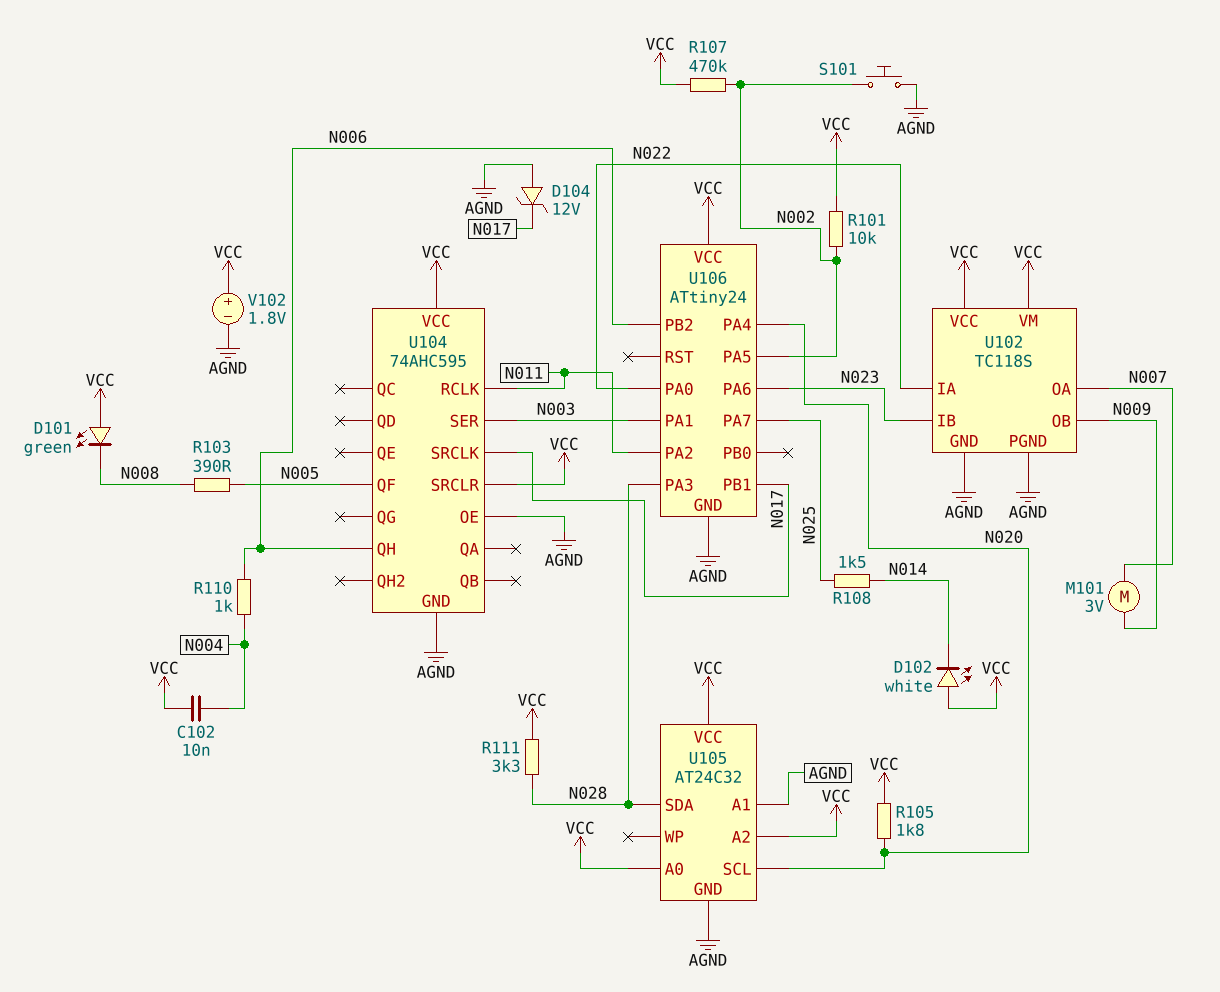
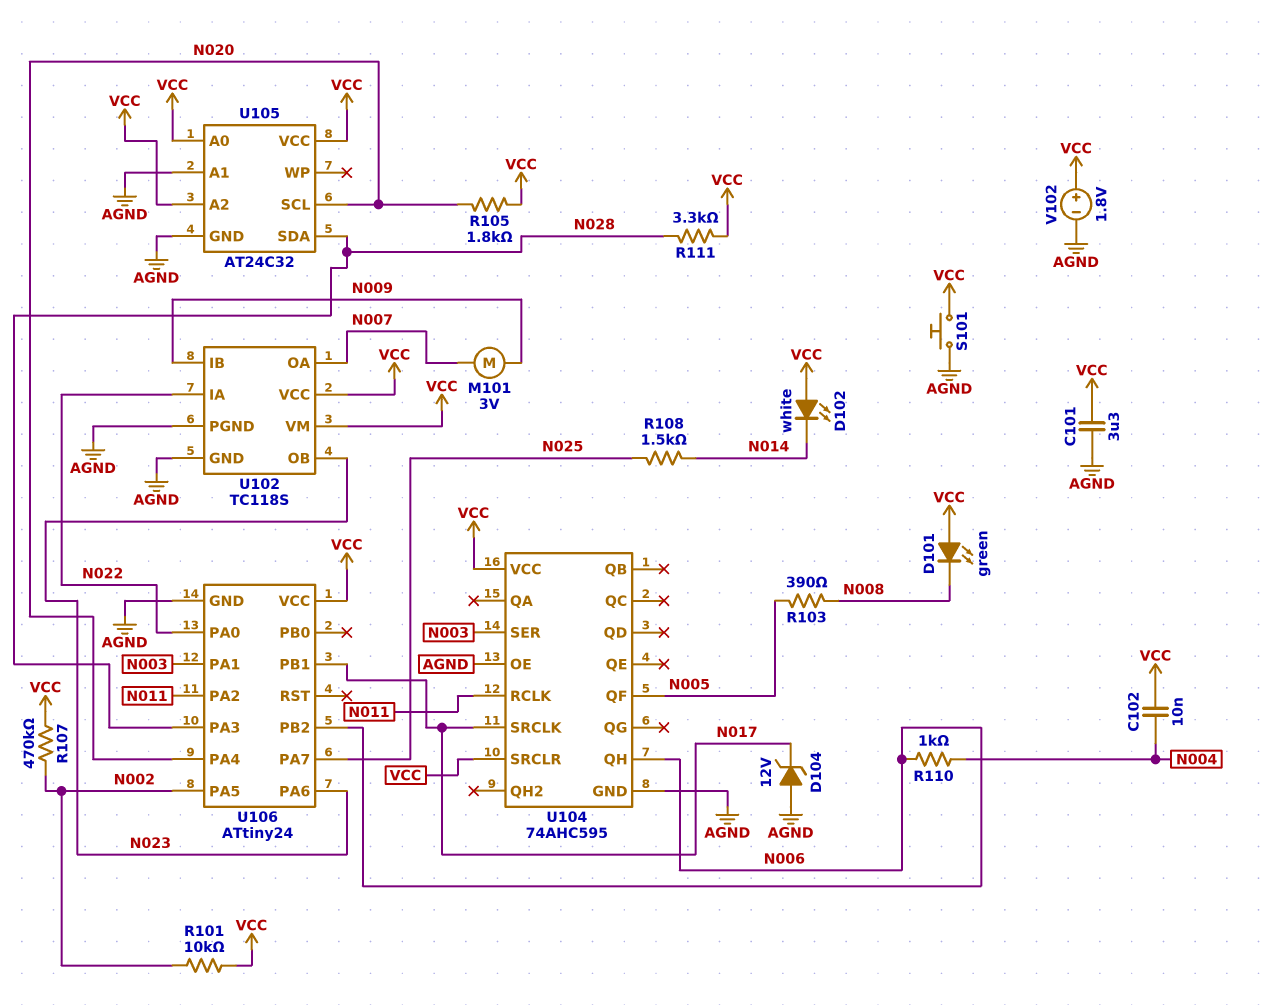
C101: none -> 3.3uF (AGND, VCC)
S101: button (AGND, N002) -> button (AGND, VCC)
U102 pin IB: N023 -> N009
U102 pin OB: N009 -> N023

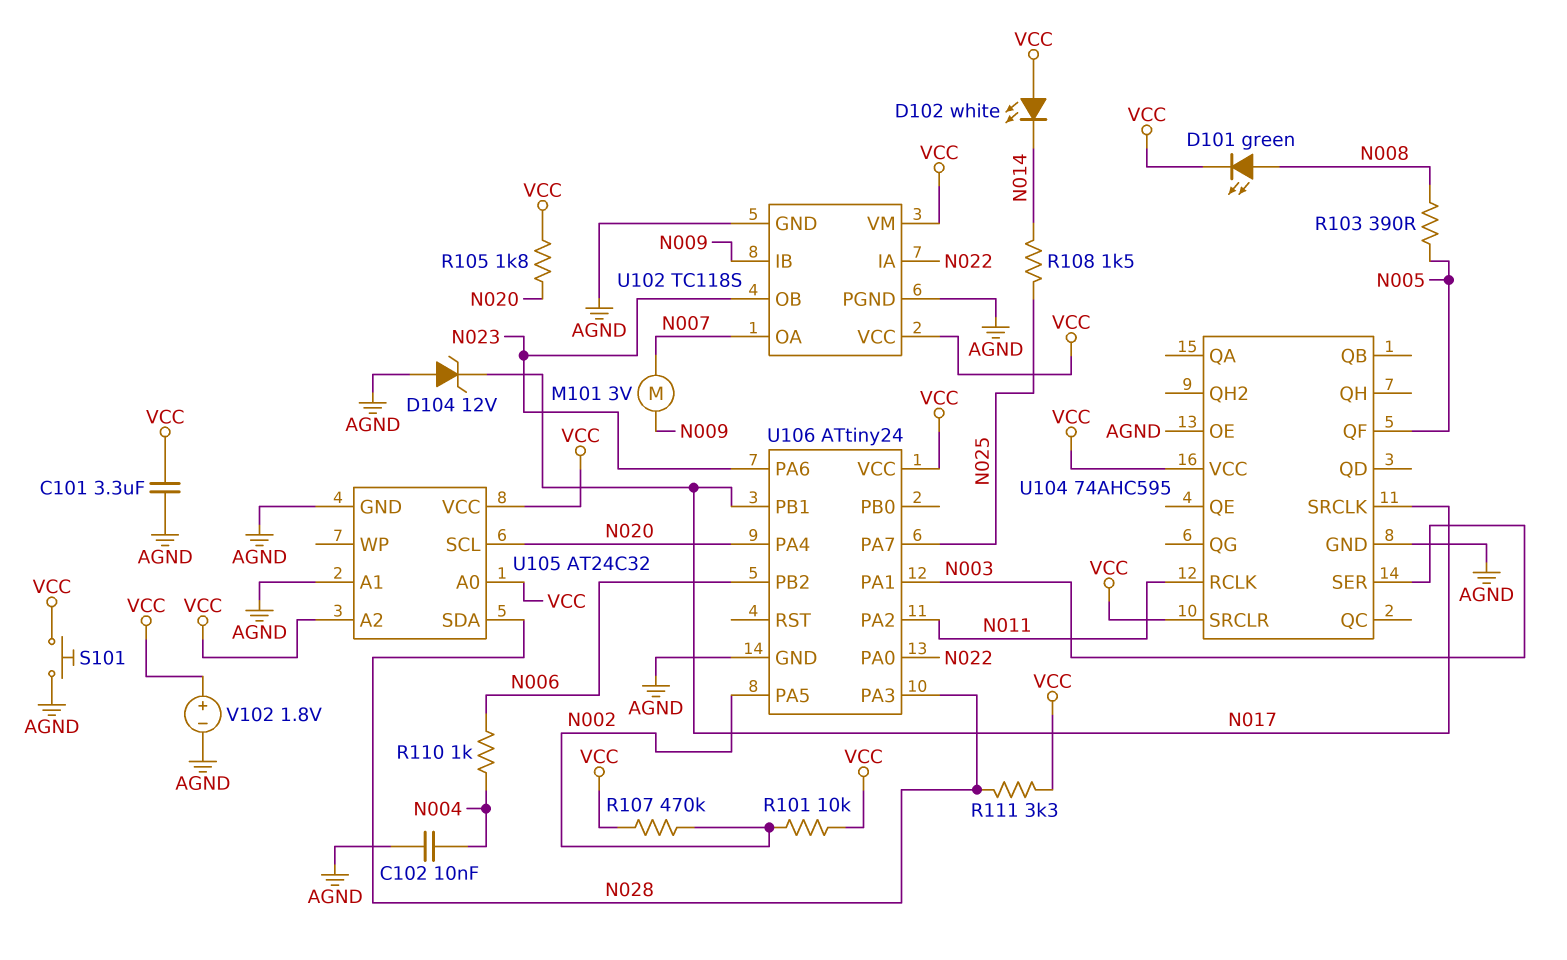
C102: 10nF (N004, VCC) -> 10nF (AGND, N004)
D101: LED green (A VCC, K N008) -> LED green (A N008, K VCC)
U104 pin QH: N006 -> none

